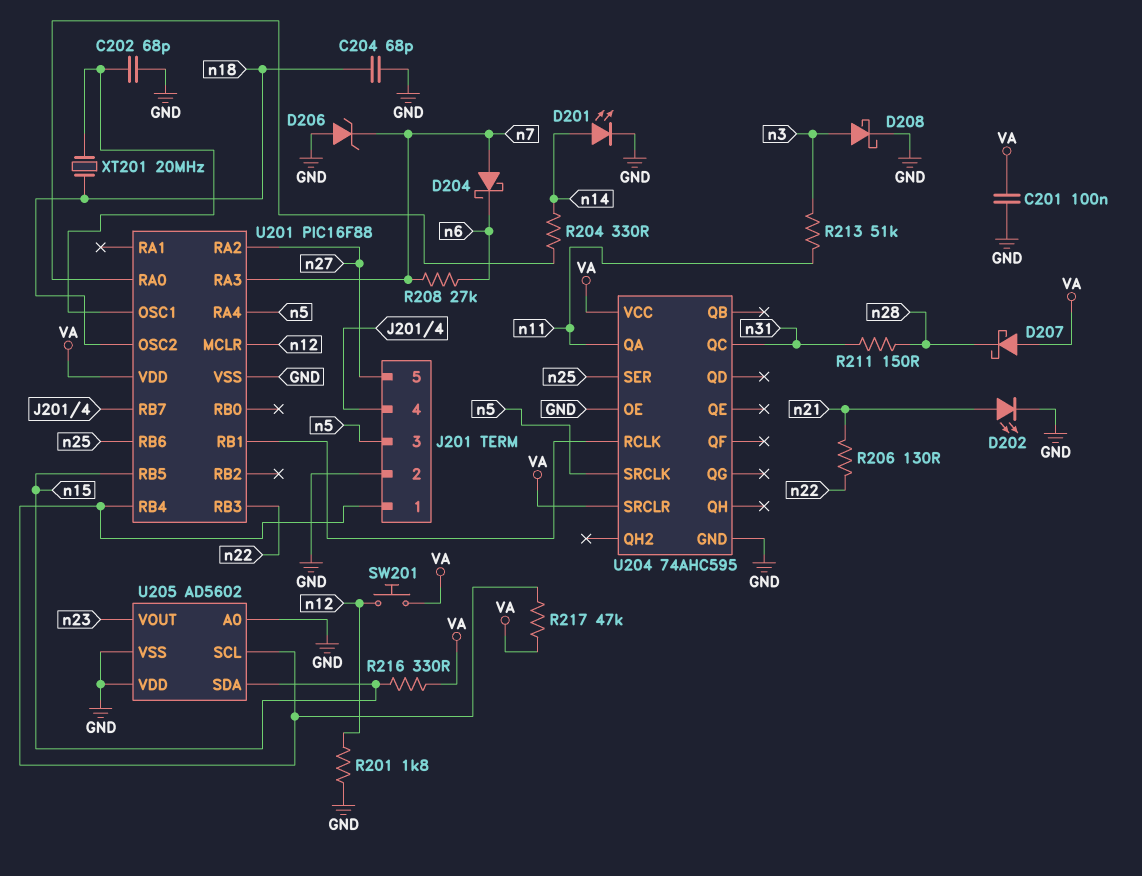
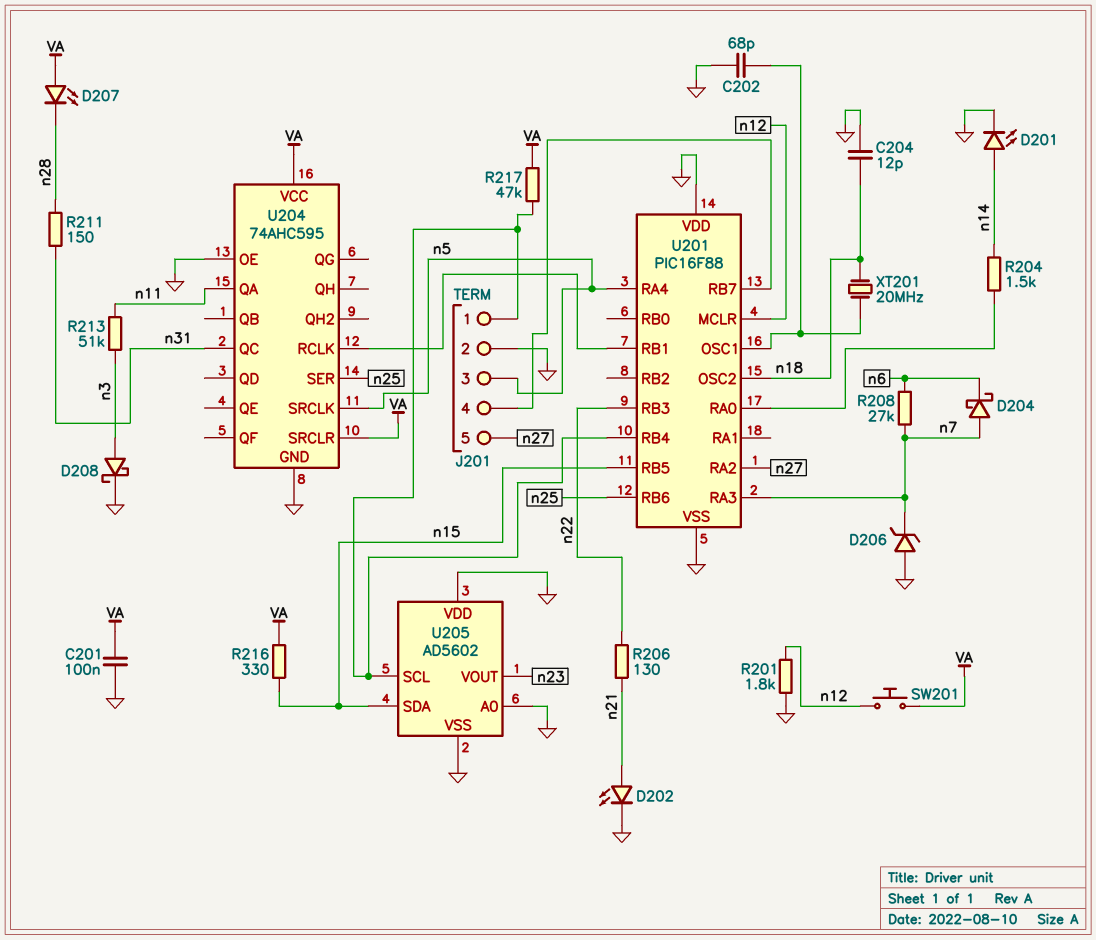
C204: 68pF (GND, n18) -> 12pF (GND, n18)
D207: schottky (A VA, K n28) -> LED (A VA, K n28)
R204: 330 (U201/RA0, n14) -> 1.5k (U201/RA0, n14)
U201 pin VDD: VA -> GND

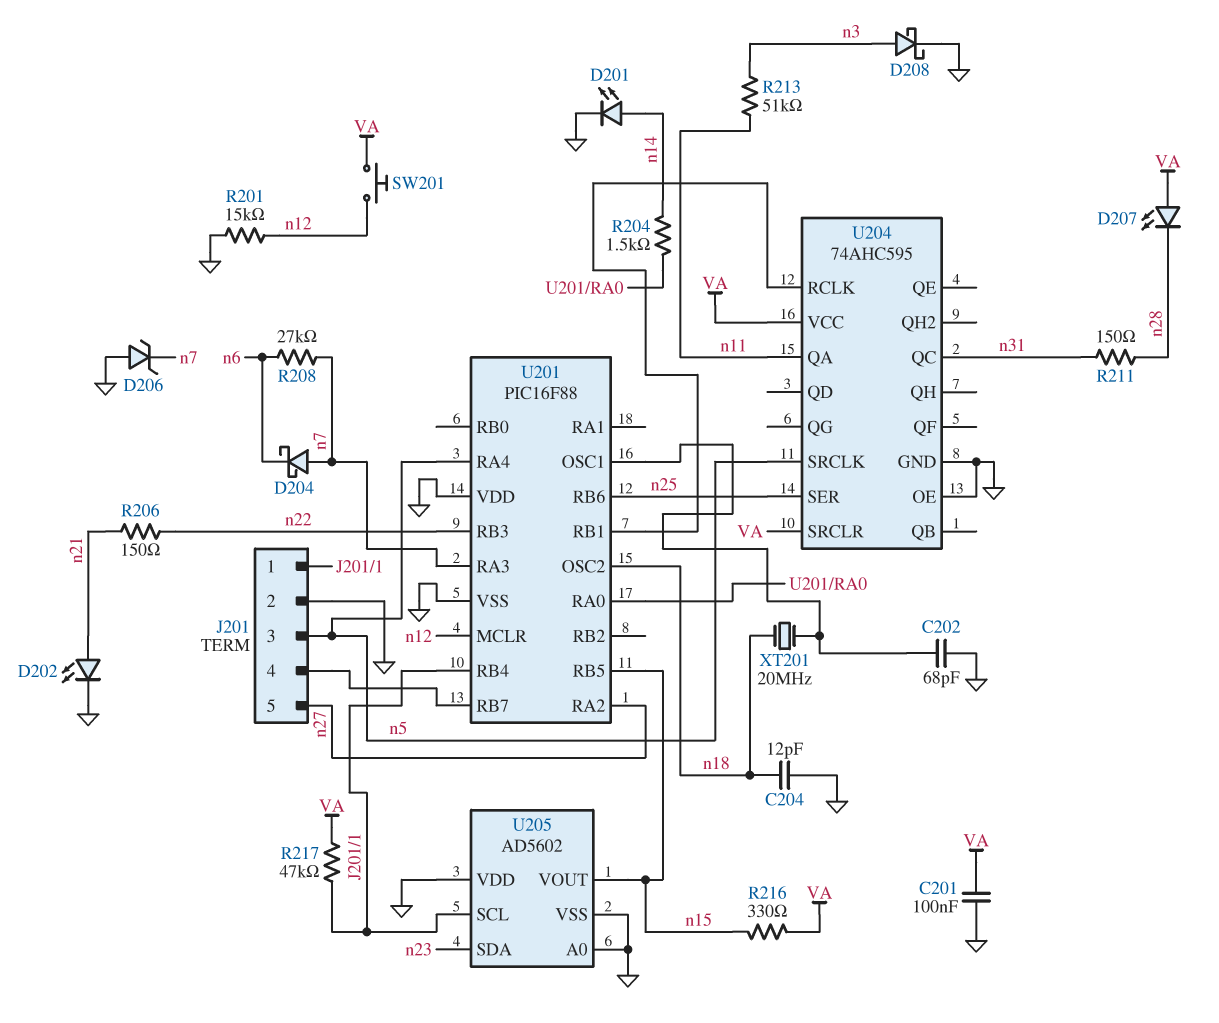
R201: 1.8k (GND, n12) -> 15k (GND, n12)
R206: 130 (n21, n22) -> 150 (n21, n22)
U205 pin SDA: n15 -> n23
U205 pin VOUT: n23 -> n15

